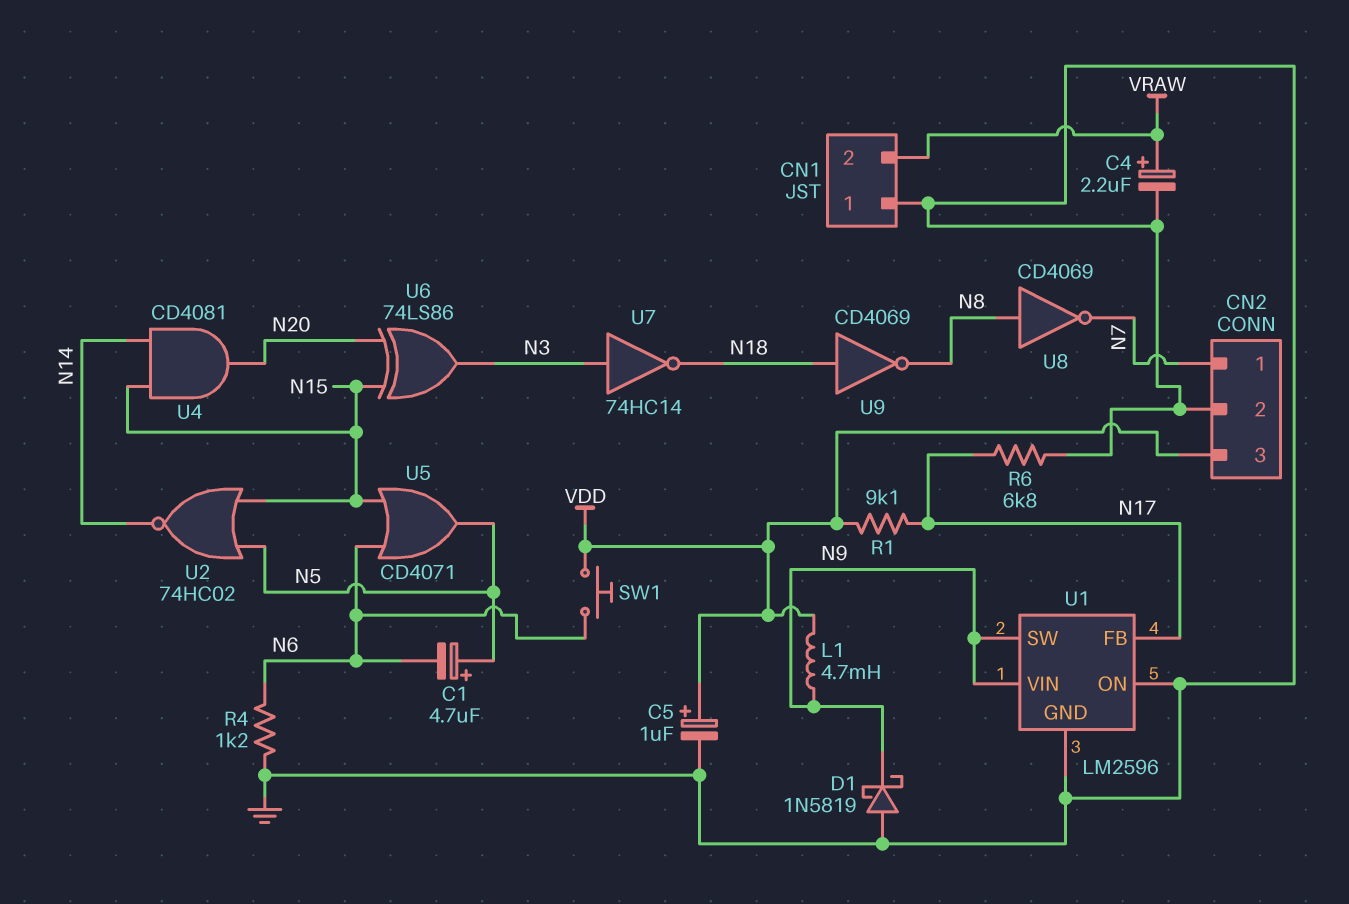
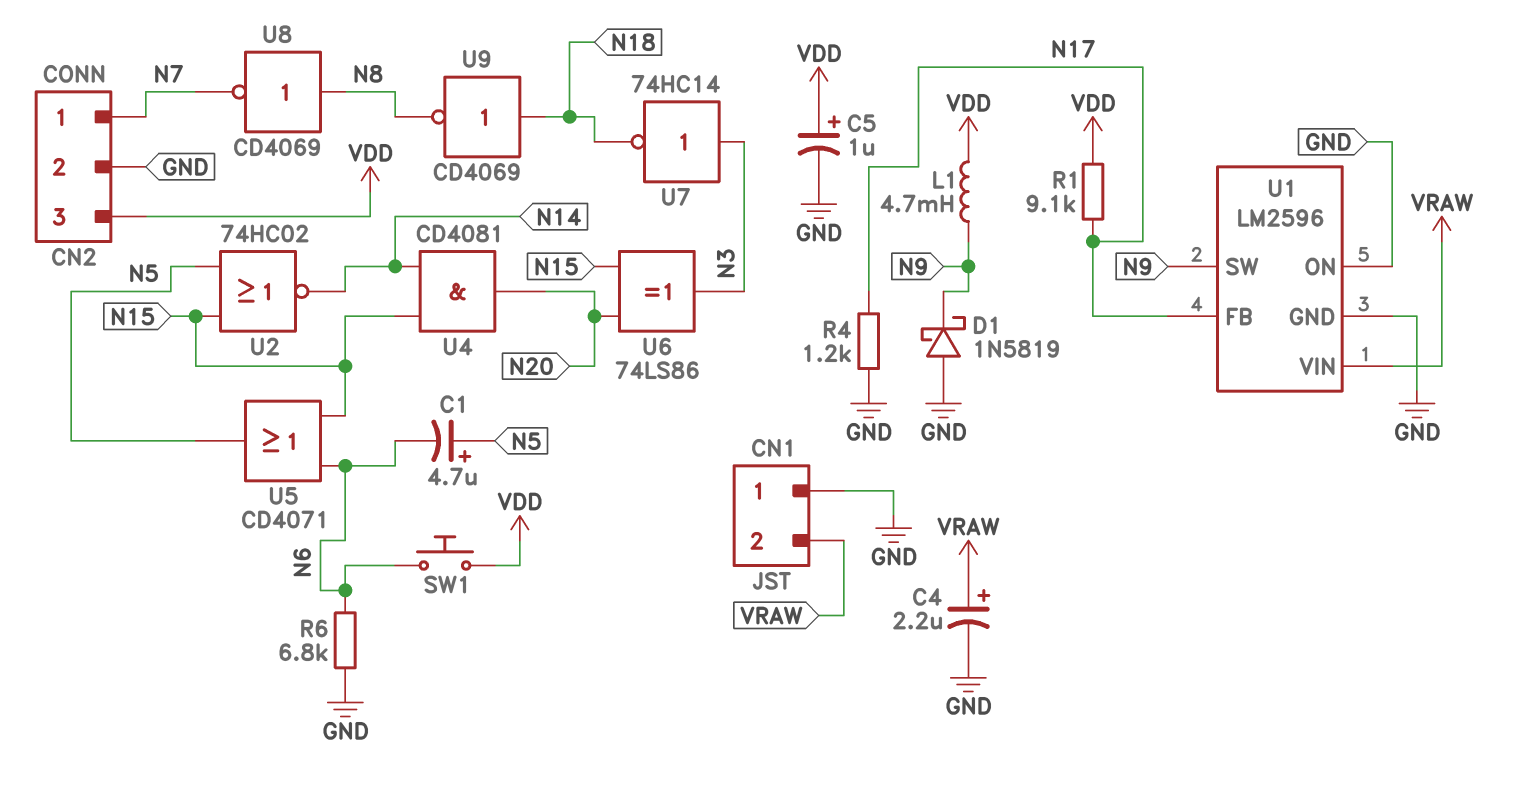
R4: 1.2k (GND, N6) -> 1.2k (GND, N17)
R6: 6.8k (GND, N17) -> 6.8k (GND, N6)
U1 pin VIN: N9 -> VRAW

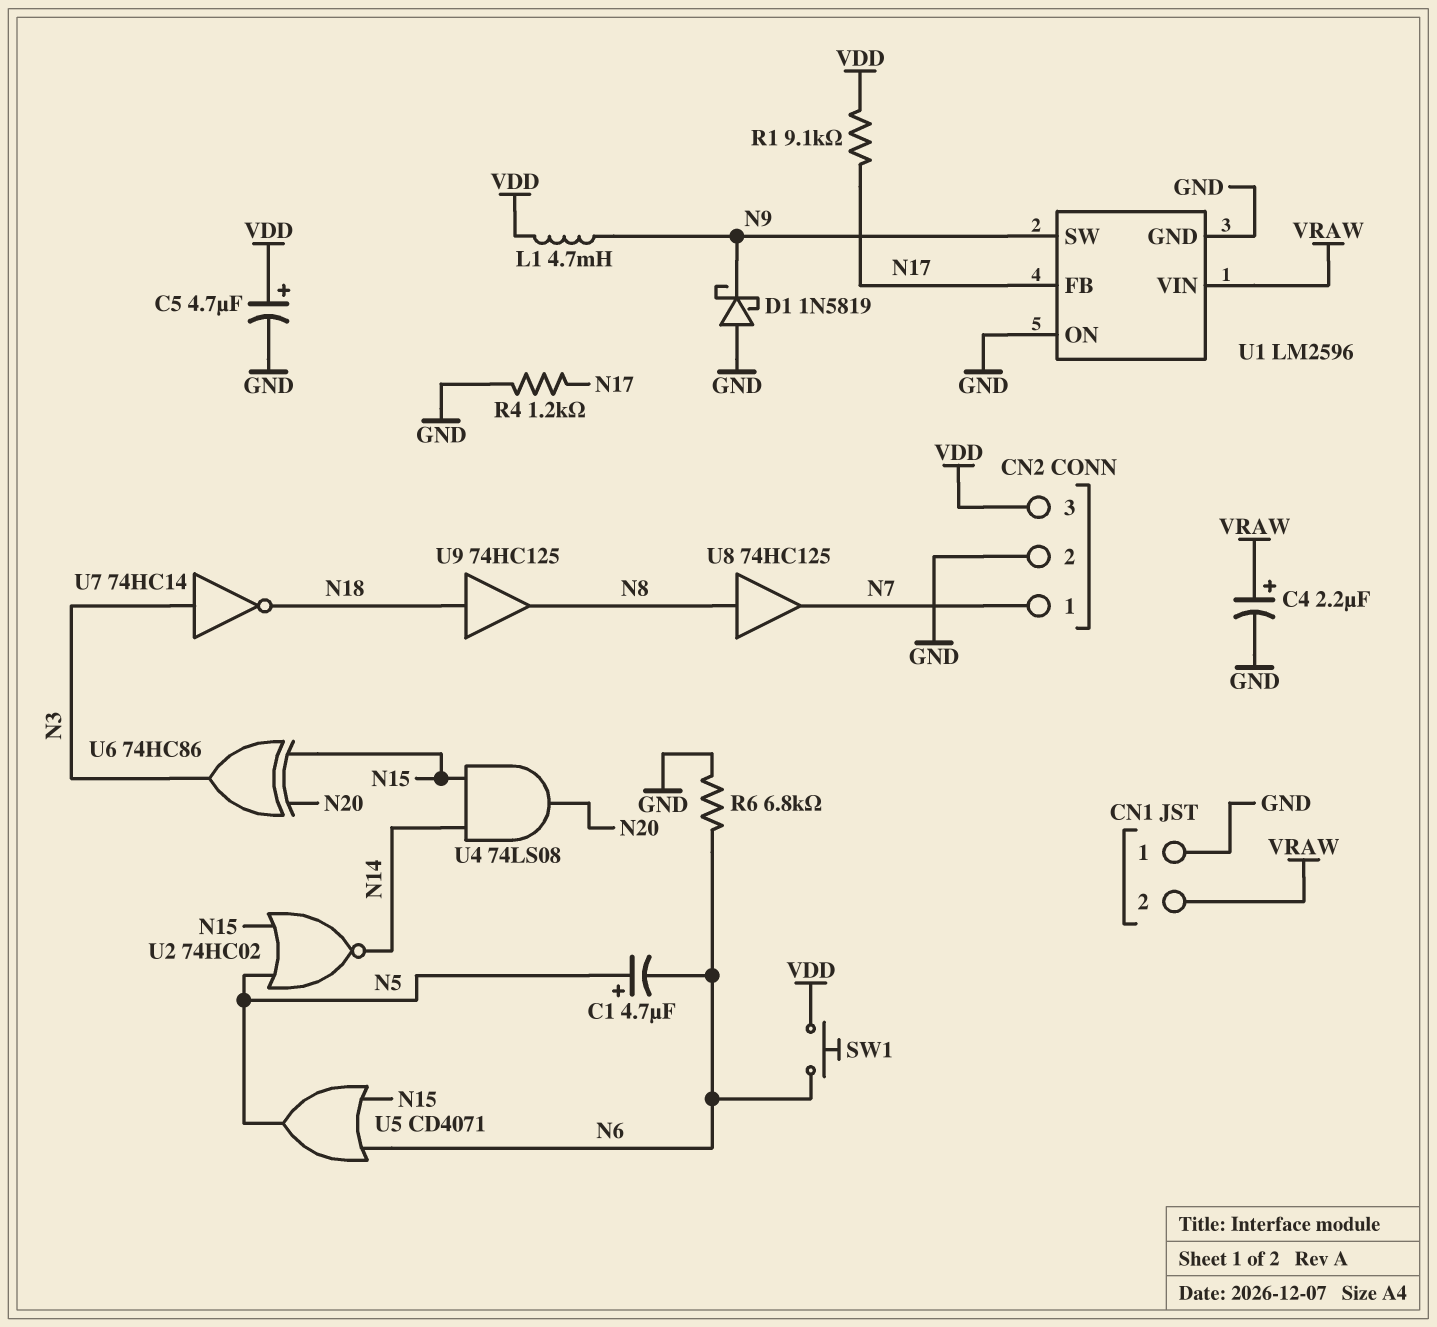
C5: 1uF (plus VDD, minus GND) -> 4.7uF (plus VDD, minus GND)
U4: AND CD4081 (in N14, in N15, out N20) -> AND 74LS08 (in N14, in N15, out N20)
U6: XOR 74LS86 (in N15, in N20, out N3) -> XOR 74HC86 (in N15, in N20, out N3)
U8: NOT CD4069 (in N8, out N7) -> buffer 74HC125 (in N8, out N7)
U9: NOT CD4069 (in N18, out N8) -> buffer 74HC125 (in N18, out N8)

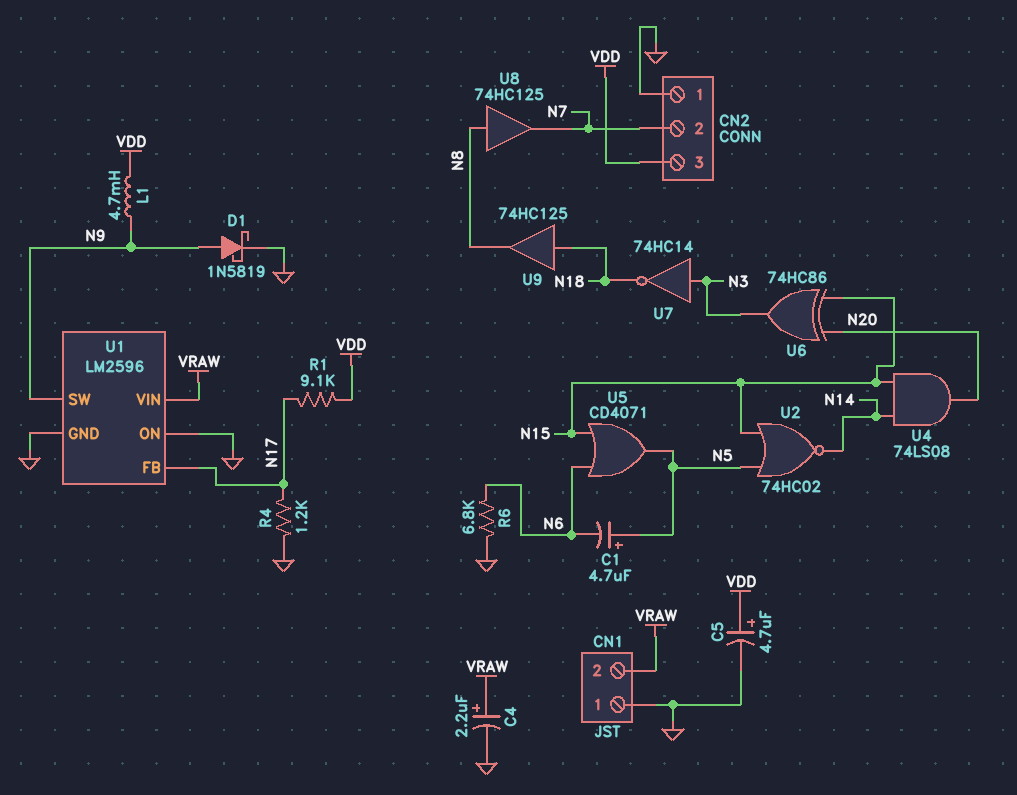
CN2 pin 1: N7 -> GND
CN2 pin 2: GND -> N7
D1: schottky 1N5819 (A GND, K N9) -> schottky 1N5819 (A N9, K GND)
SW1: button (N6, VDD) -> none

